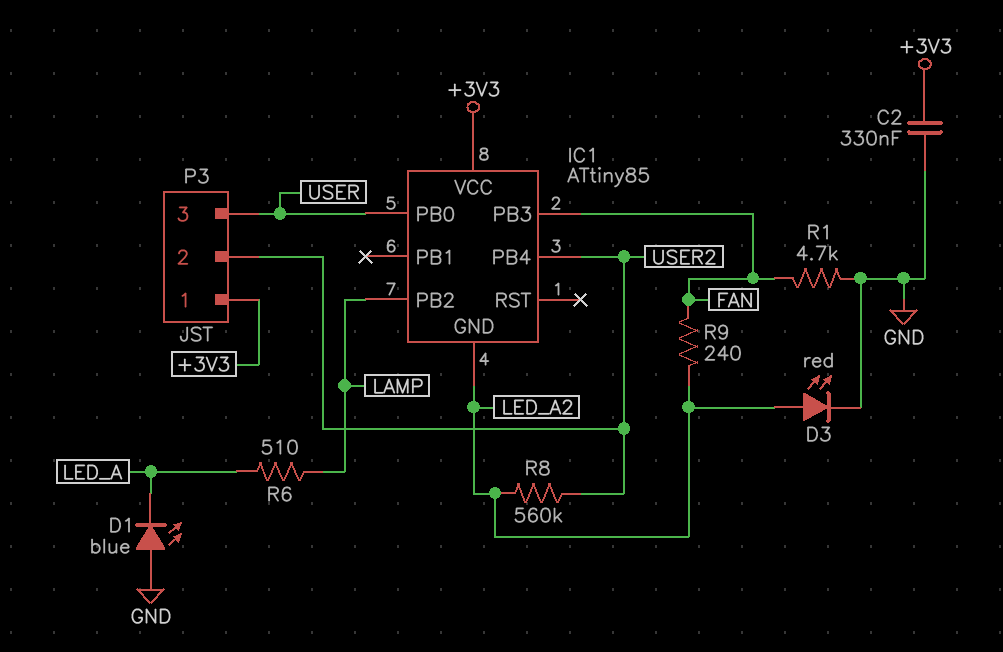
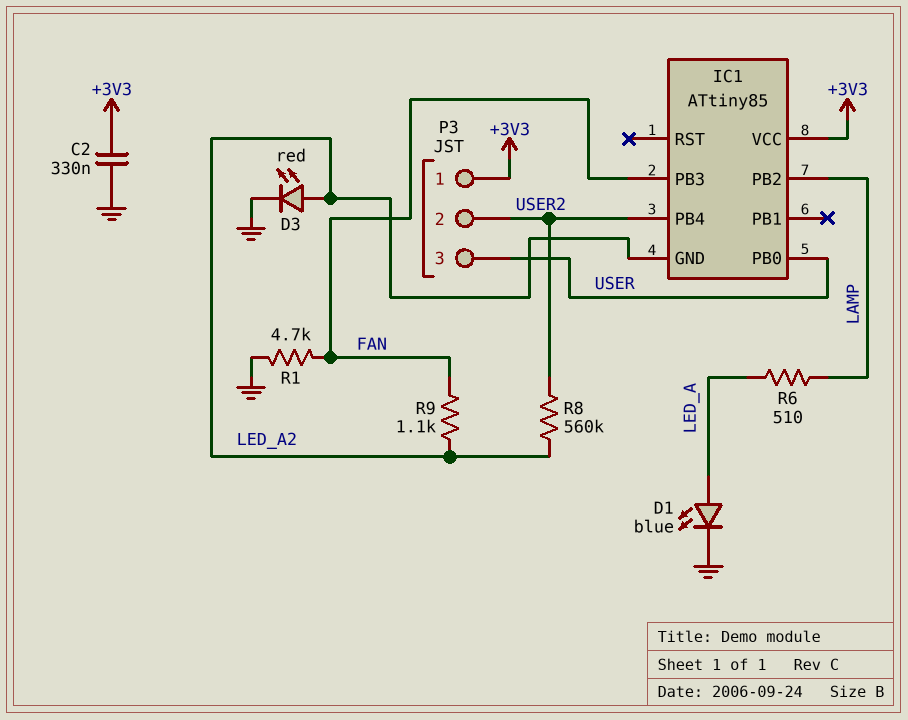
D1: LED blue (A GND, K LED_A) -> LED blue (A LED_A, K GND)
R9: 240 (FAN, LED_A2) -> 1.1k (FAN, LED_A2)

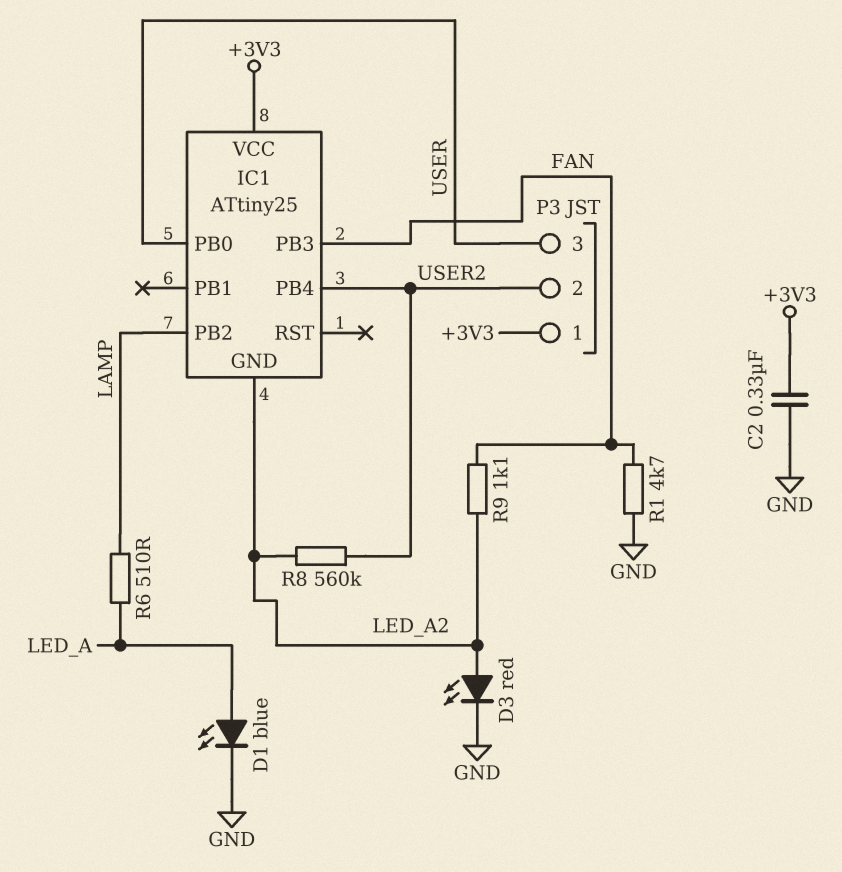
IC1: ATtiny85 -> ATtiny25

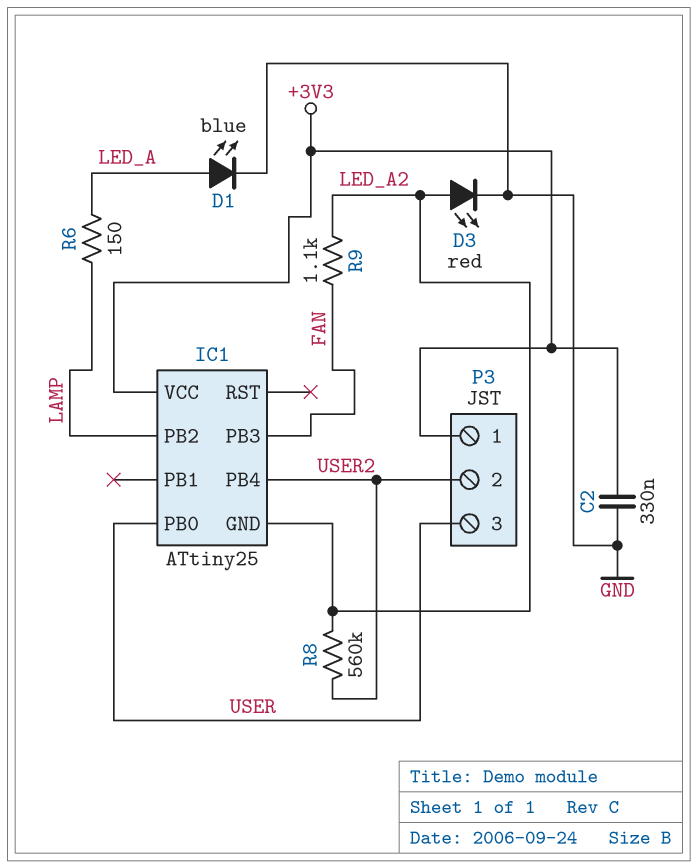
R1: 4.7k (FAN, GND) -> none
R6: 510 (LAMP, LED_A) -> 150 (LAMP, LED_A)

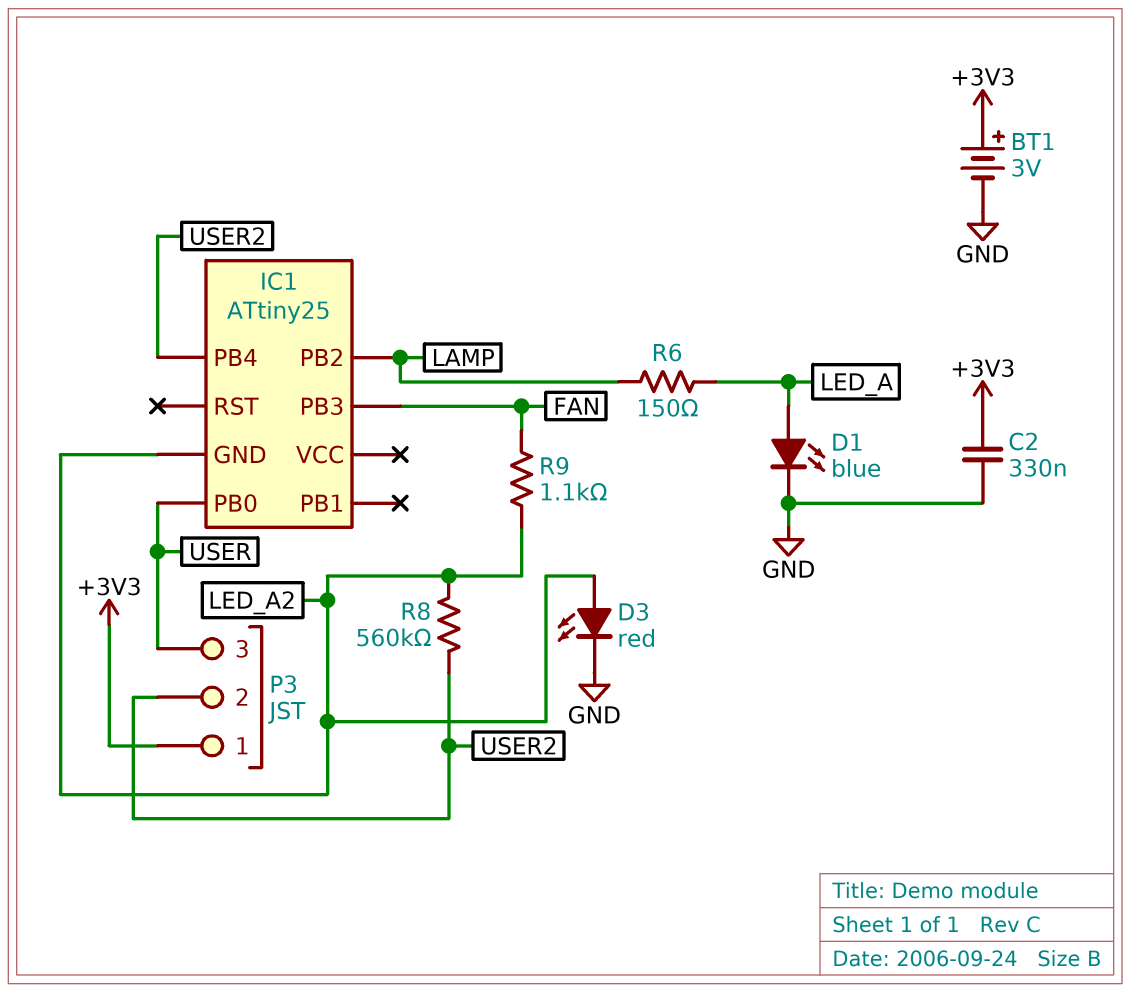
BT1: none -> 3V (plus +3V3, minus GND)
IC1 pin VCC: +3V3 -> none

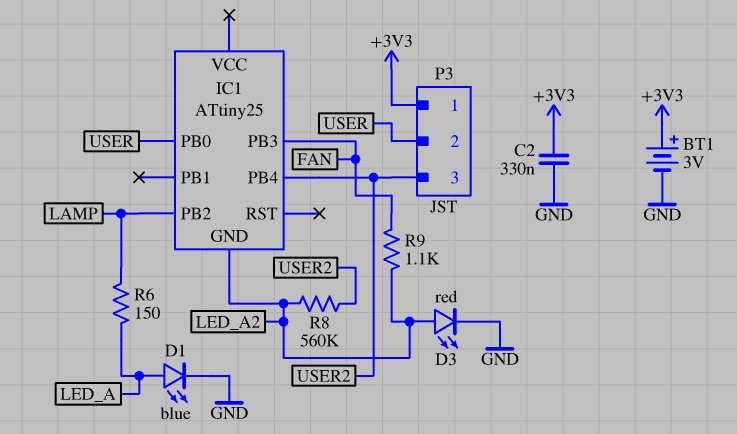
P3 pin 2: USER2 -> USER
P3 pin 3: USER -> USER2

